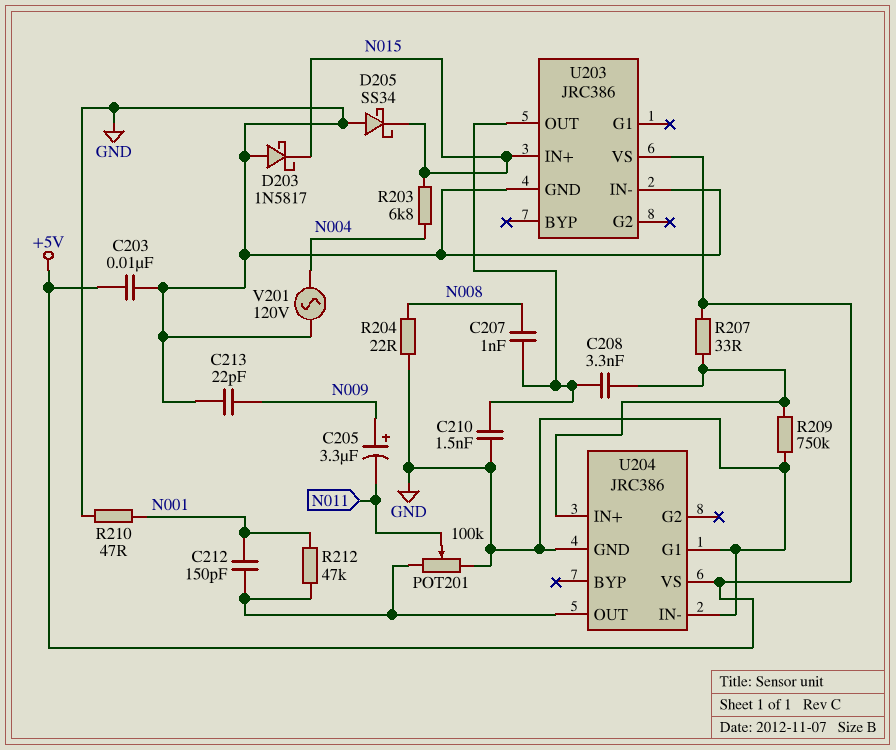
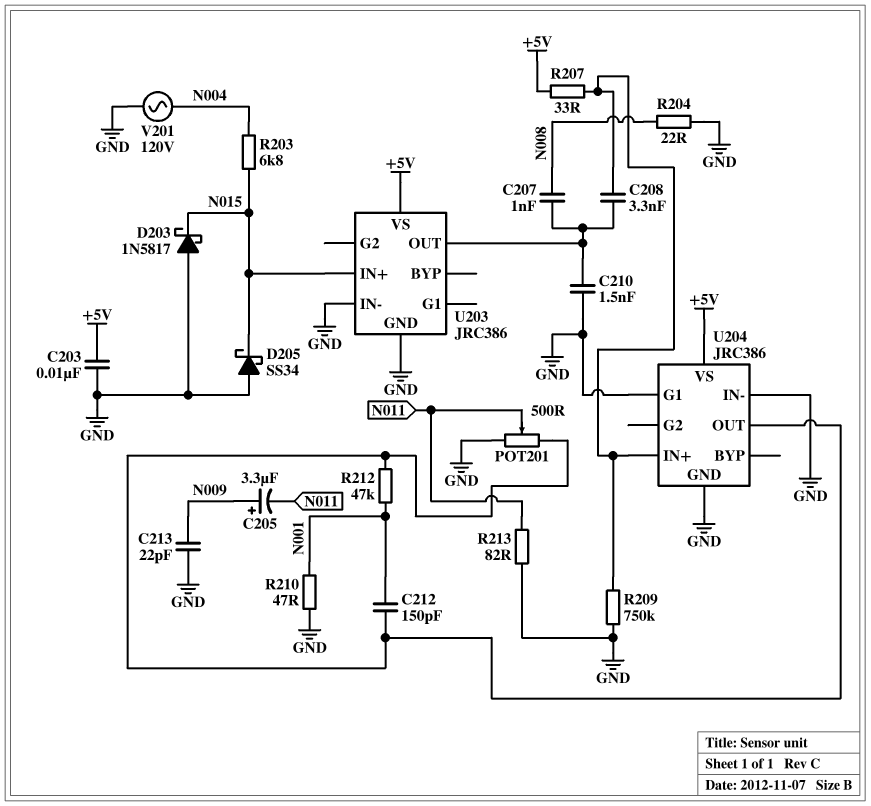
POT201: 100k (GND, U204/OUT, wiper N011) -> 500 (GND, U204/OUT, wiper N011)
R213: none -> 82 (GND, N011)

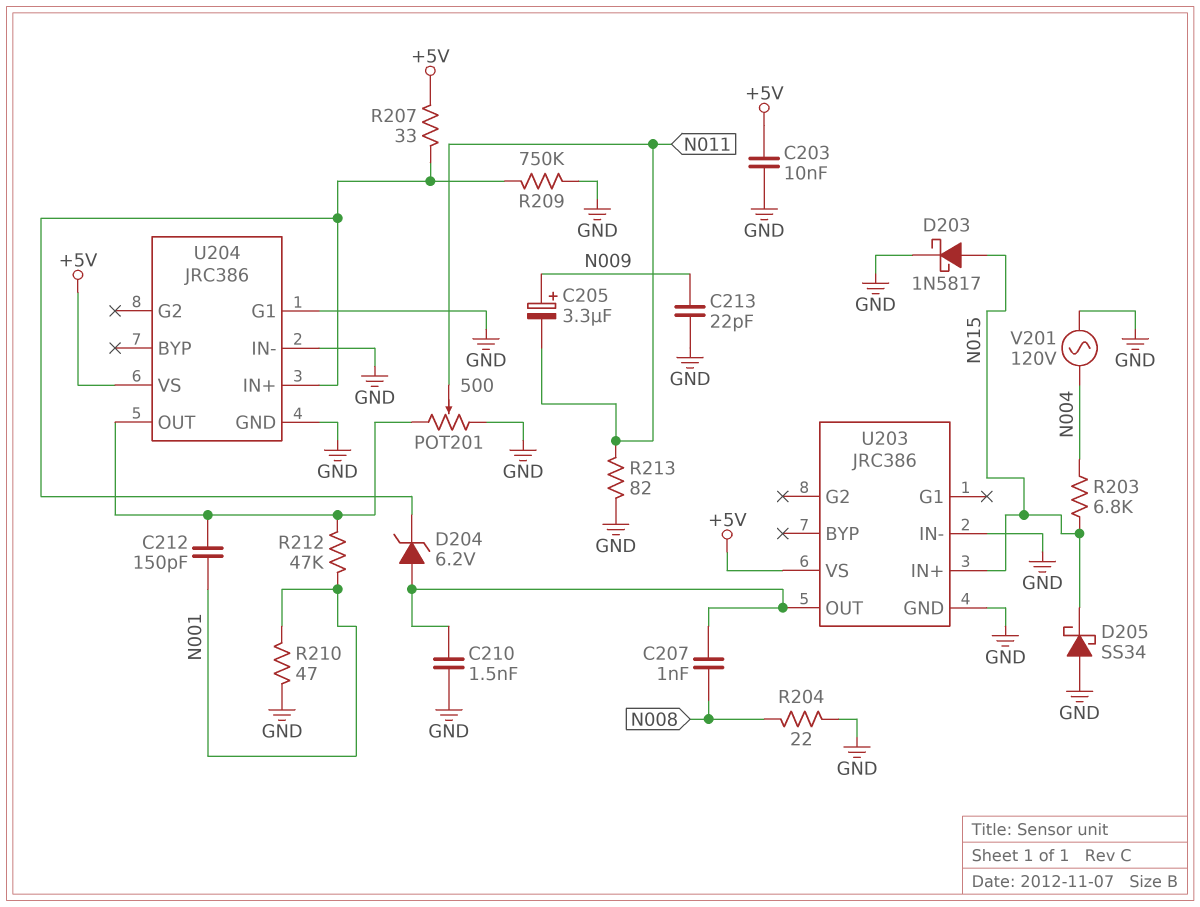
C208: 3.3nF (U203/OUT, U204/IN+) -> none
D203: schottky 1N5817 (A GND, K N015) -> schottky 1N5817 (A N015, K GND)
D204: none -> zener 6.2V (A U203/OUT, K U204/IN+)

